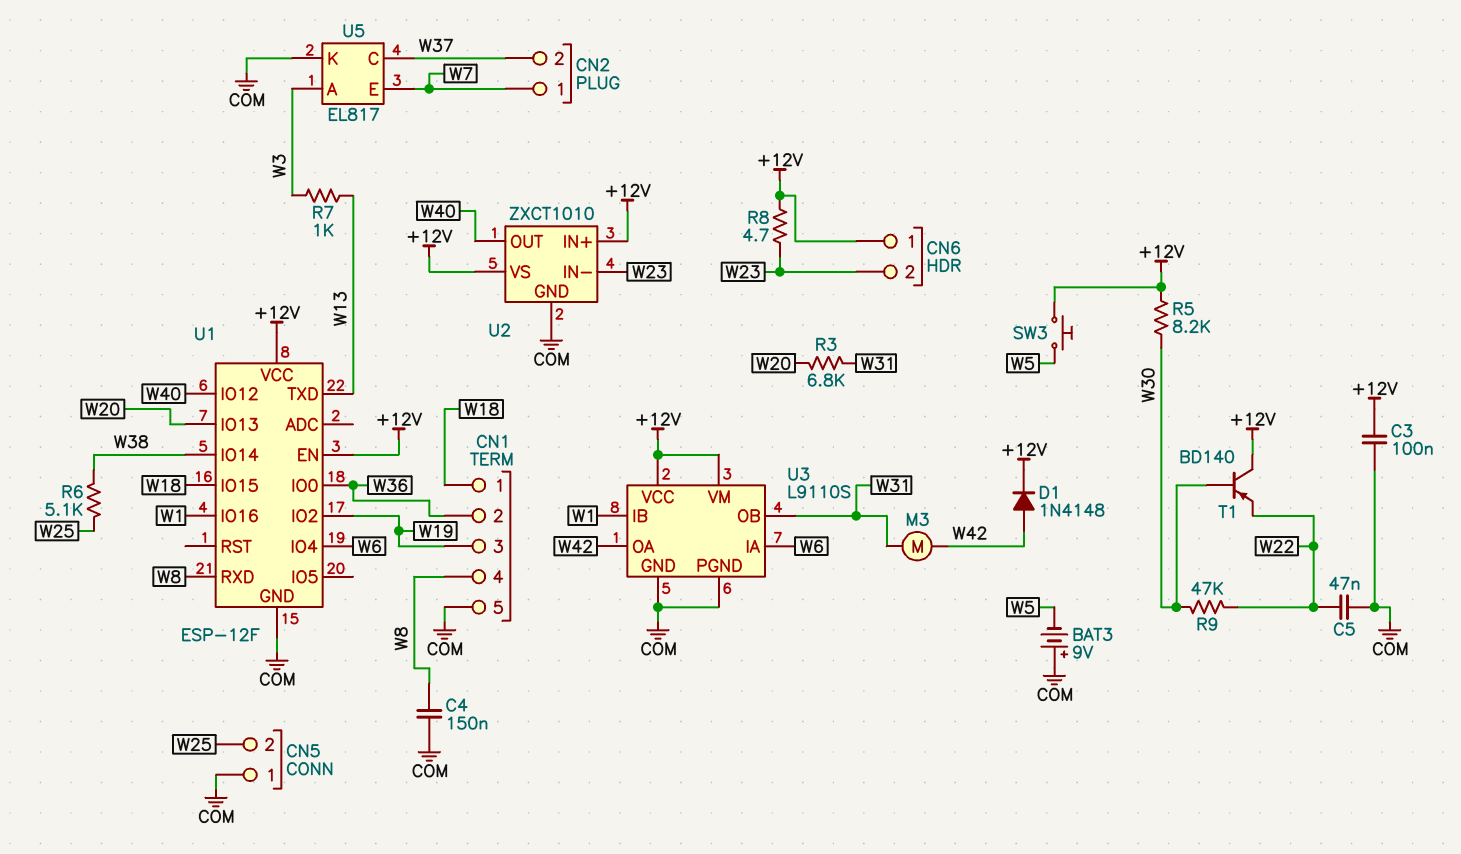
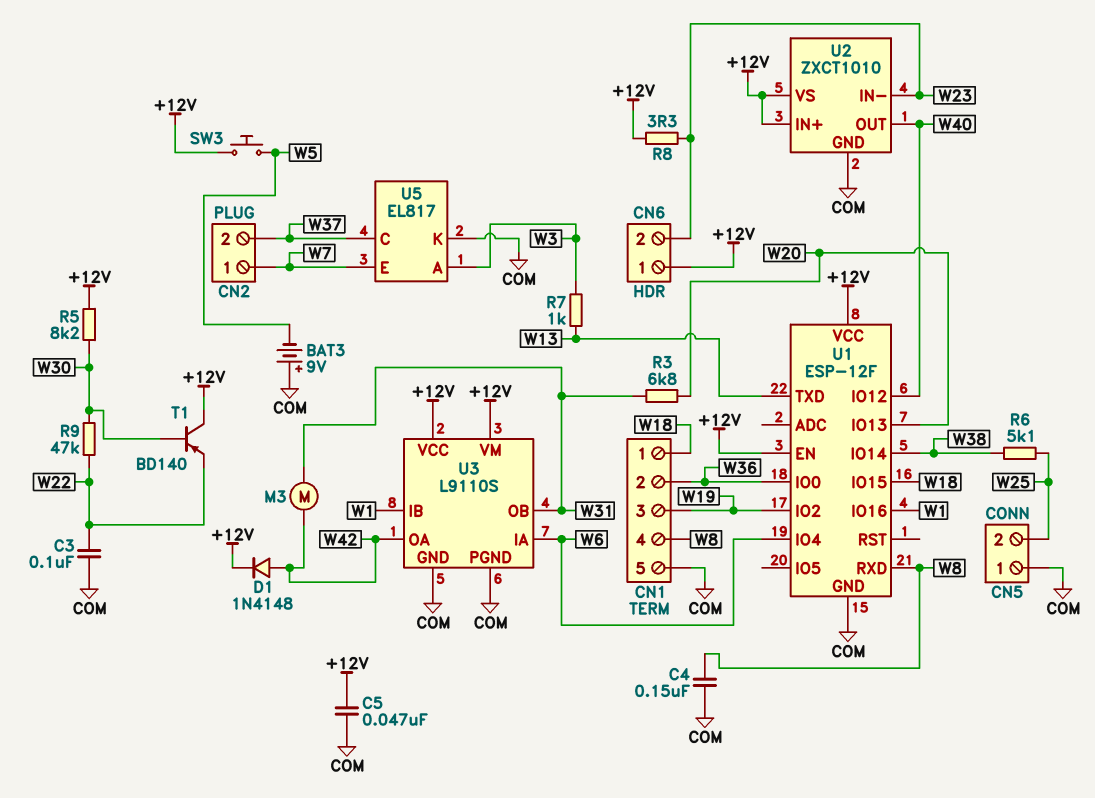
C3: 100nF (+12V, COM) -> 100nF (COM, W22)
C5: 47nF (COM, W22) -> 47nF (+12V, COM)
R8: 4.7 (+12V, W23) -> 3.3 (+12V, W23)

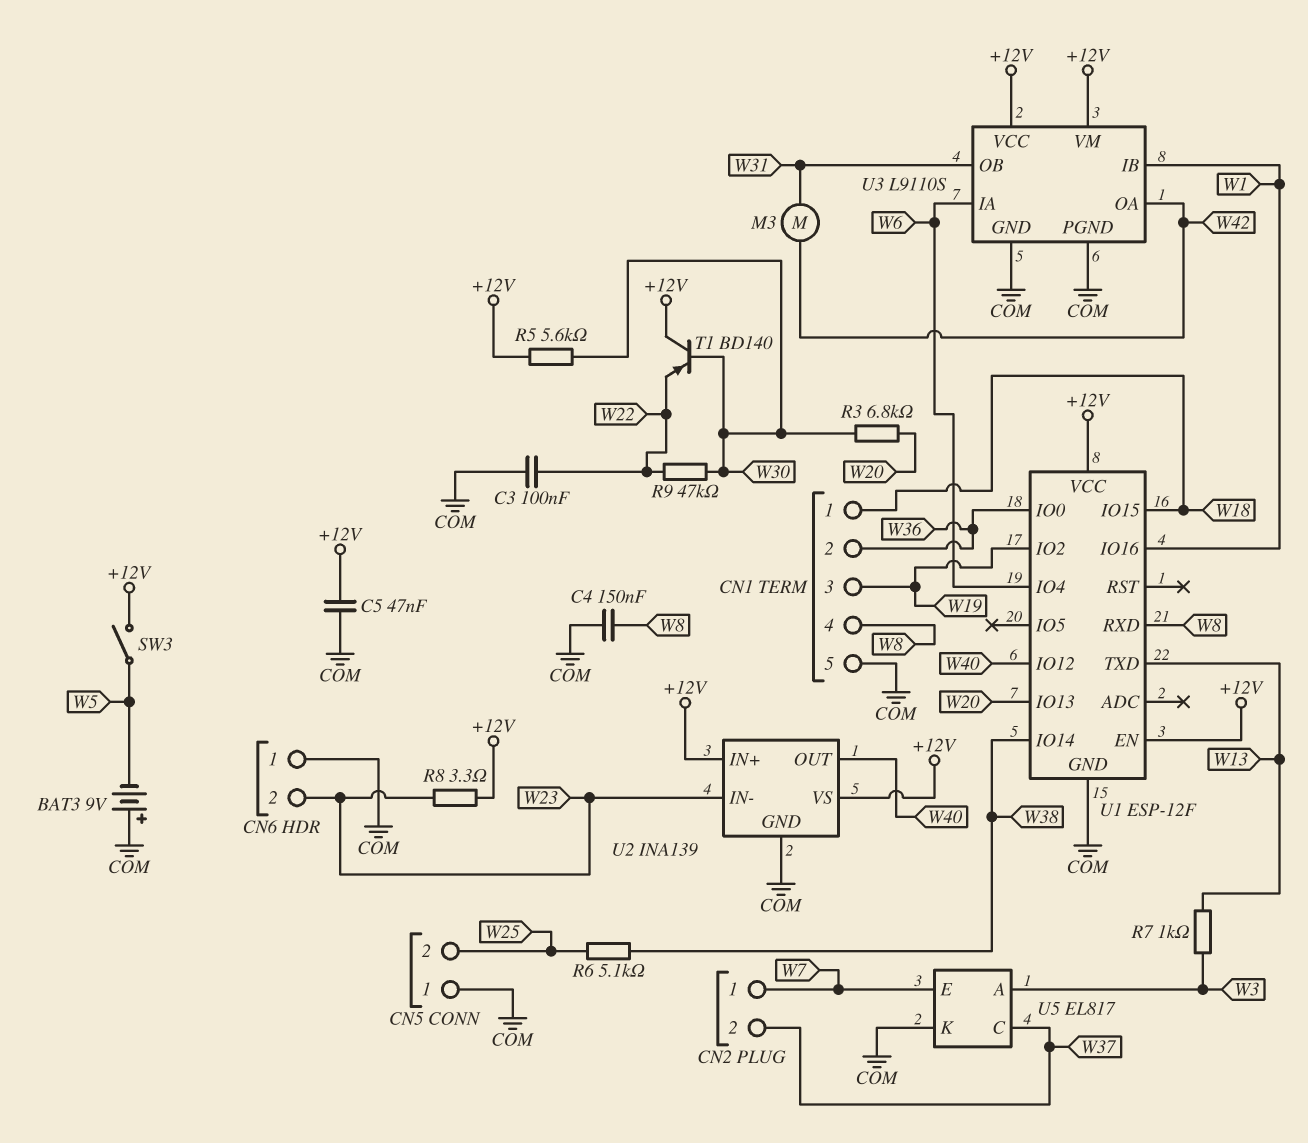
CN6 pin 1: +12V -> COM
D1: diode 1N4148 (A W42, K +12V) -> none
R3: 6.8k (W20, W31) -> 6.8k (W20, W30)
R5: 8.2k (+12V, W30) -> 5.6k (+12V, W30)
SW3: button (+12V, W5) -> switch (+12V, W5)
U2: ZXCT1010 -> INA139

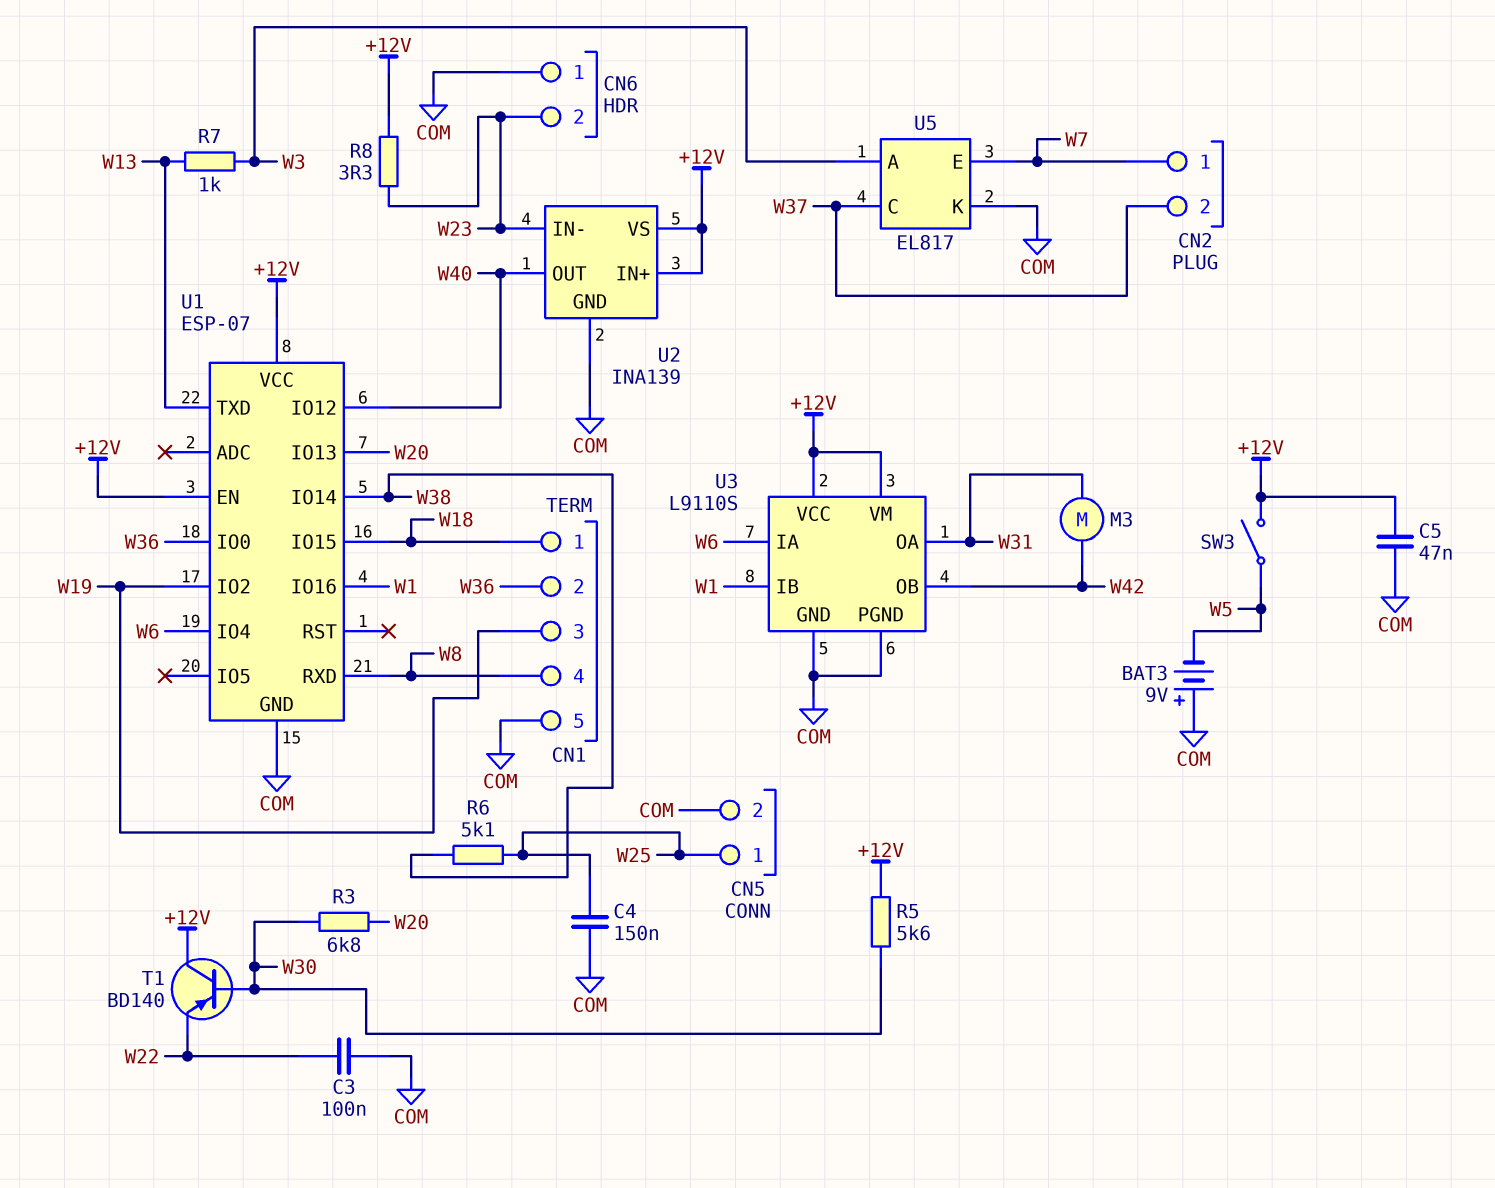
C4: 150nF (COM, W8) -> 150nF (COM, W25)
CN5 pin 1: COM -> W25
CN5 pin 2: W25 -> COM
R9: 47k (W22, W30) -> none
U1: ESP-12F -> ESP-07
U3 pin OA: W42 -> W31
U3 pin OB: W31 -> W42

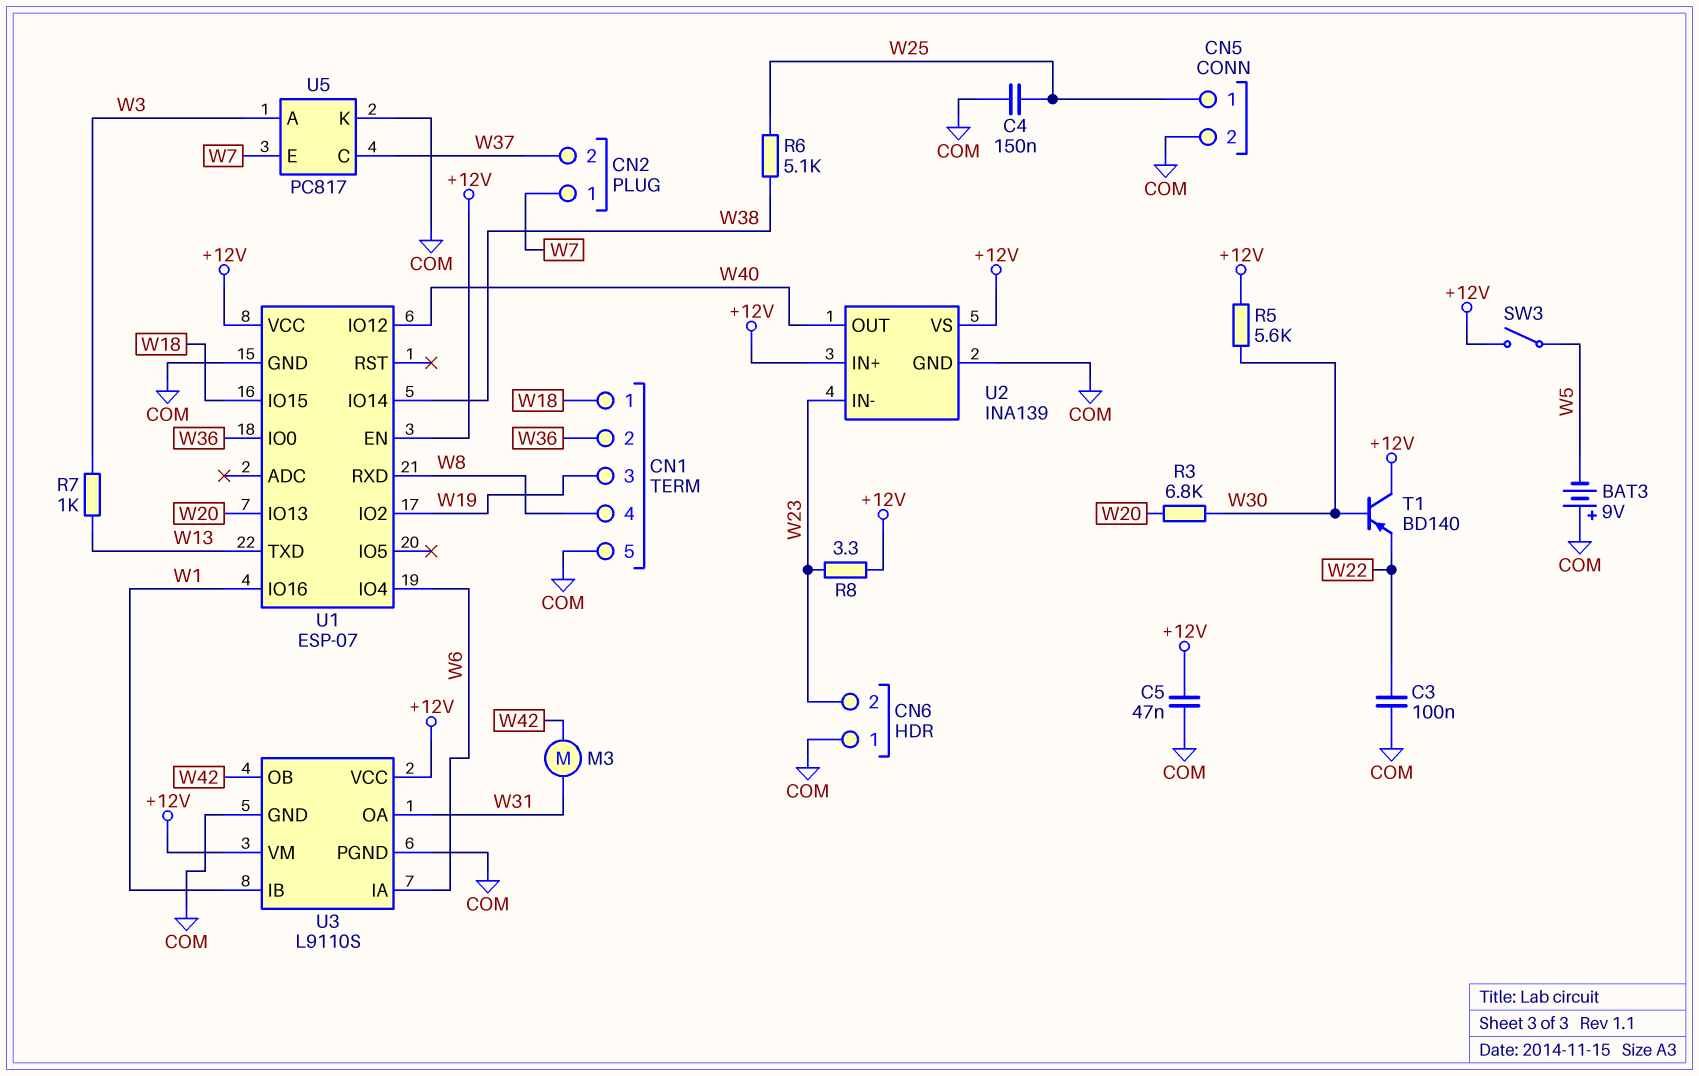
U5: EL817 -> PC817

